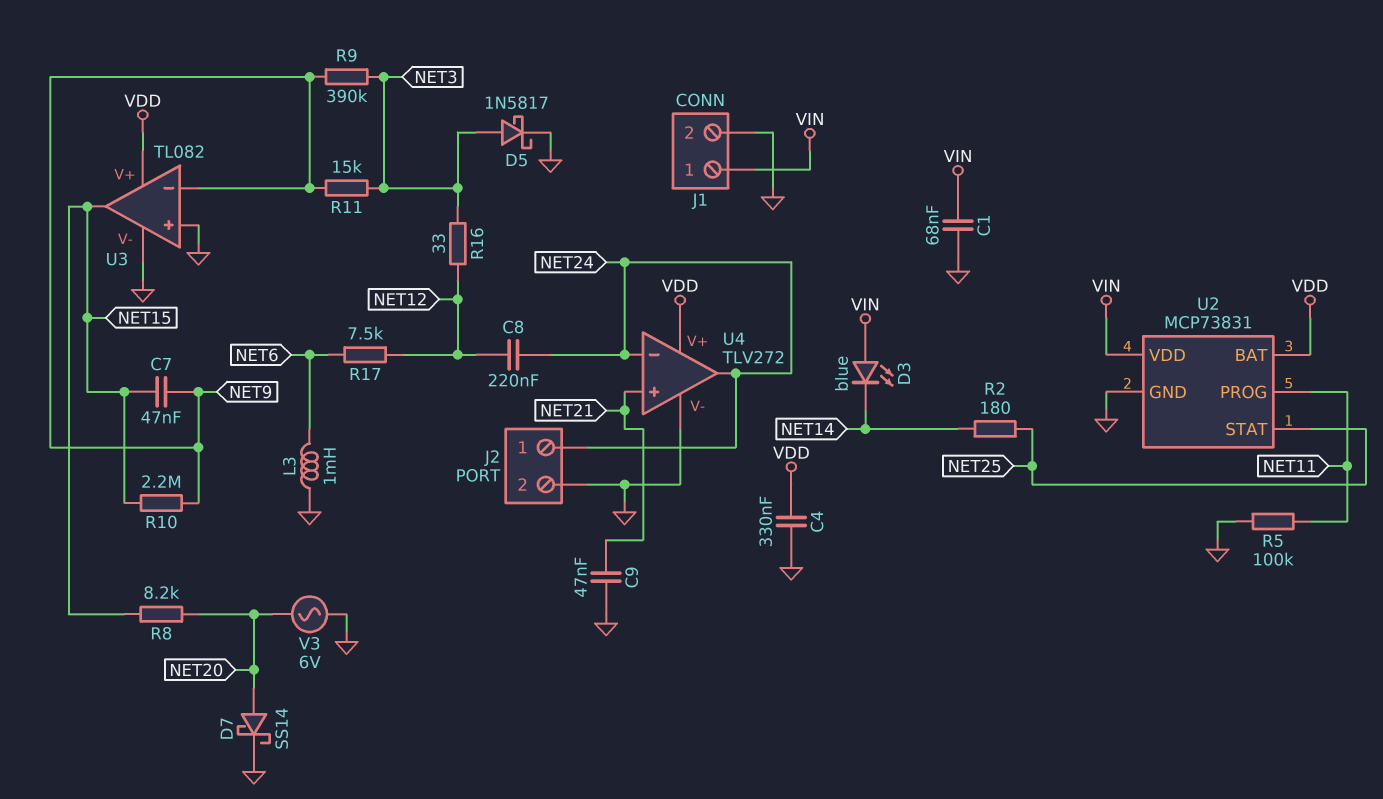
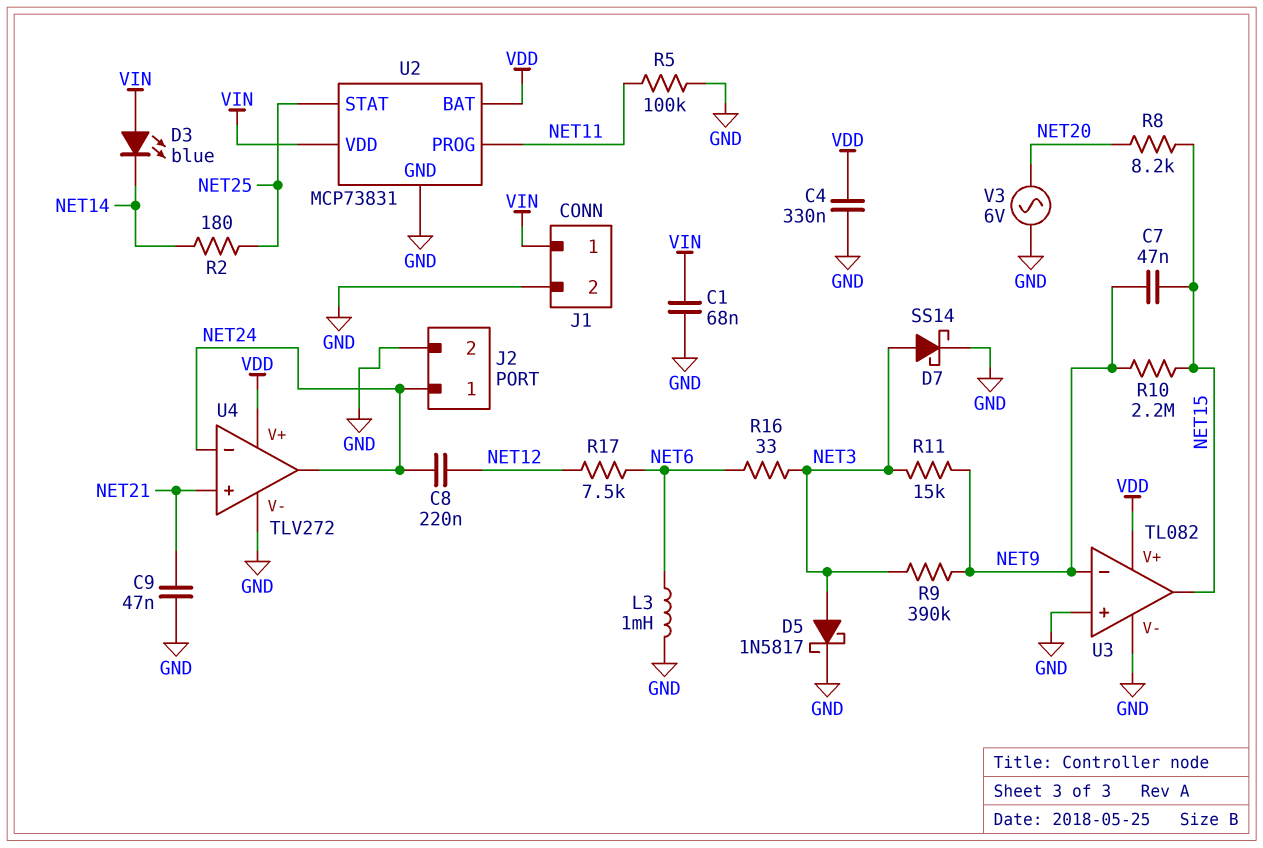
D7: schottky SS14 (A NET20, K GND) -> schottky SS14 (A NET3, K GND)
R16: 33 (NET3, NET12) -> 33 (NET3, NET6)

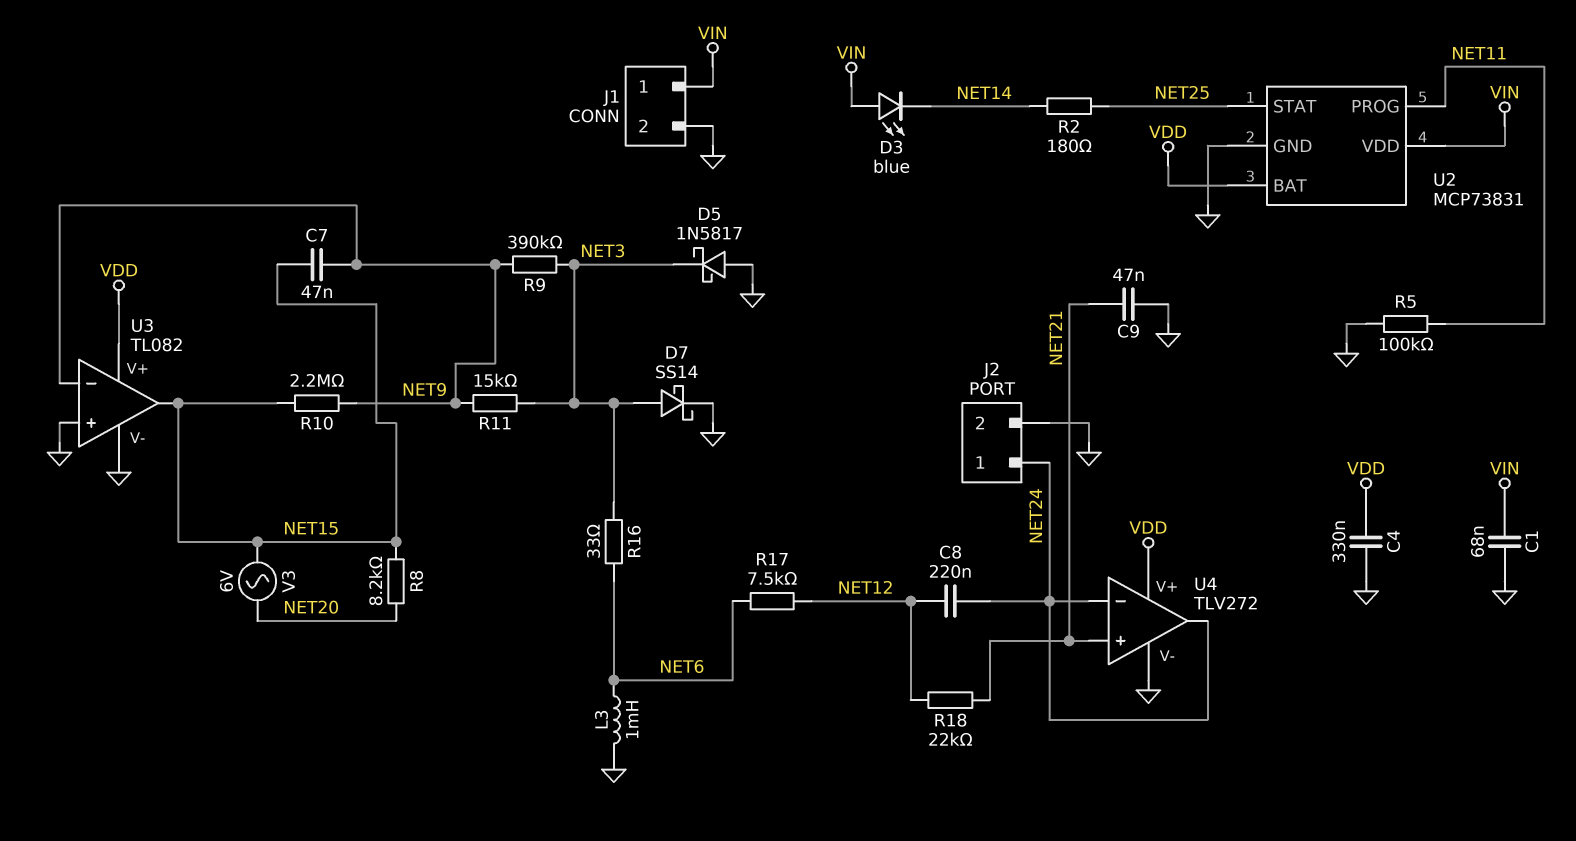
D5: schottky 1N5817 (A NET3, K GND) -> schottky 1N5817 (A GND, K NET3)
R18: none -> 22k (NET12, NET21)
V3: AC 6V (GND, NET20) -> AC 6V (NET15, NET20)

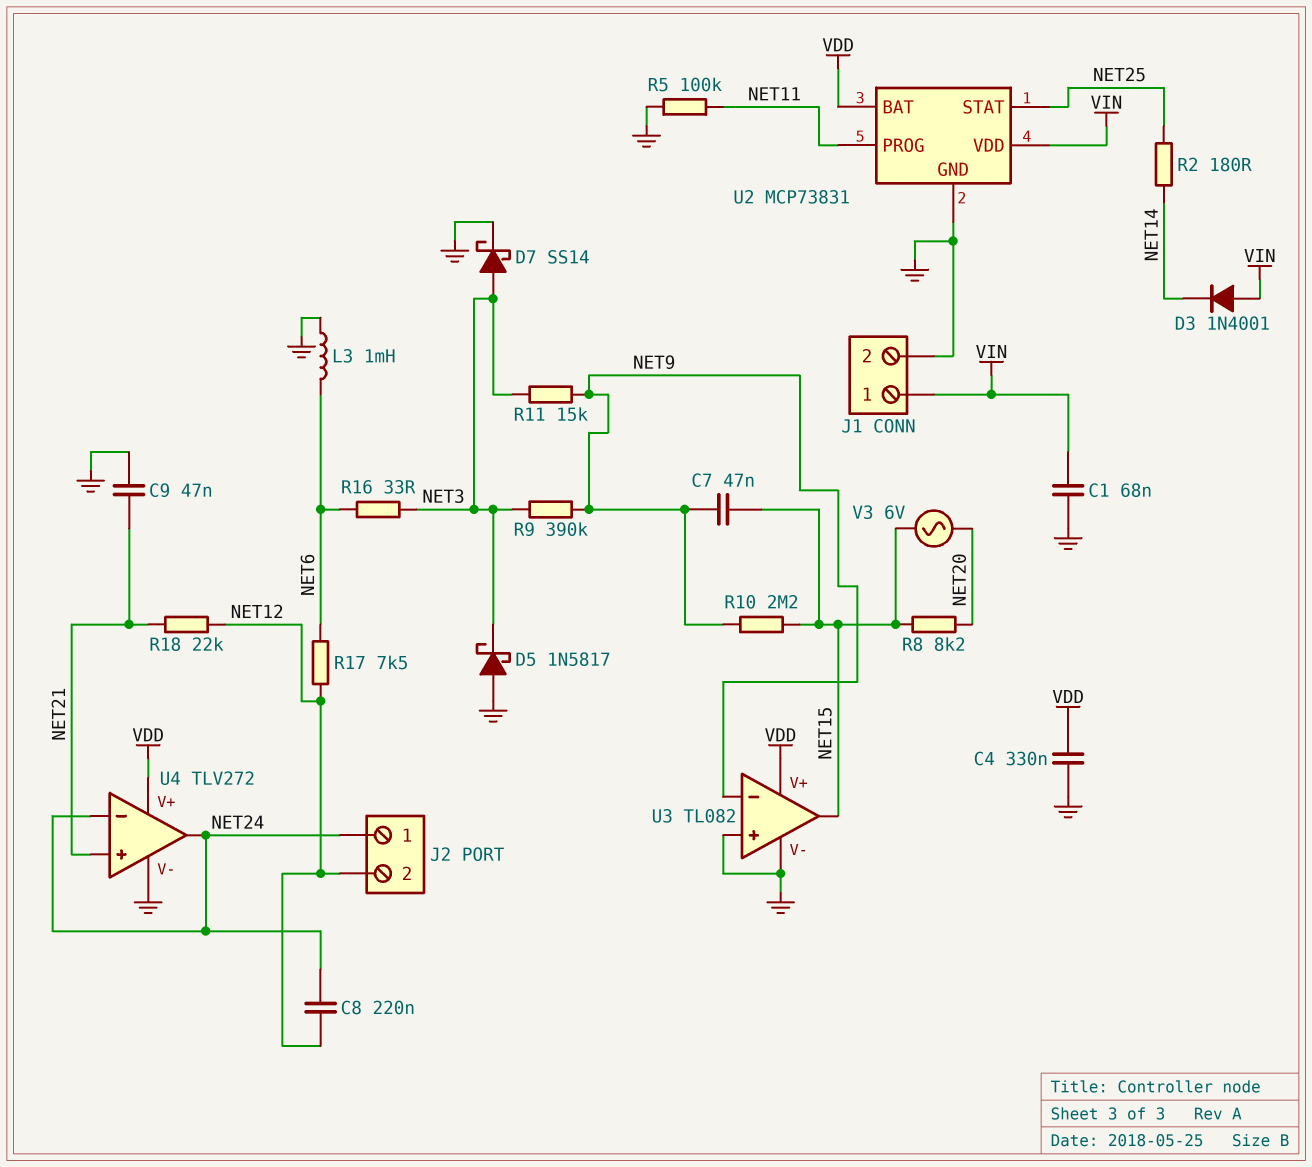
D3: LED blue (A VIN, K NET14) -> diode 1N4001 (A VIN, K NET14)
J2 pin 2: GND -> NET12

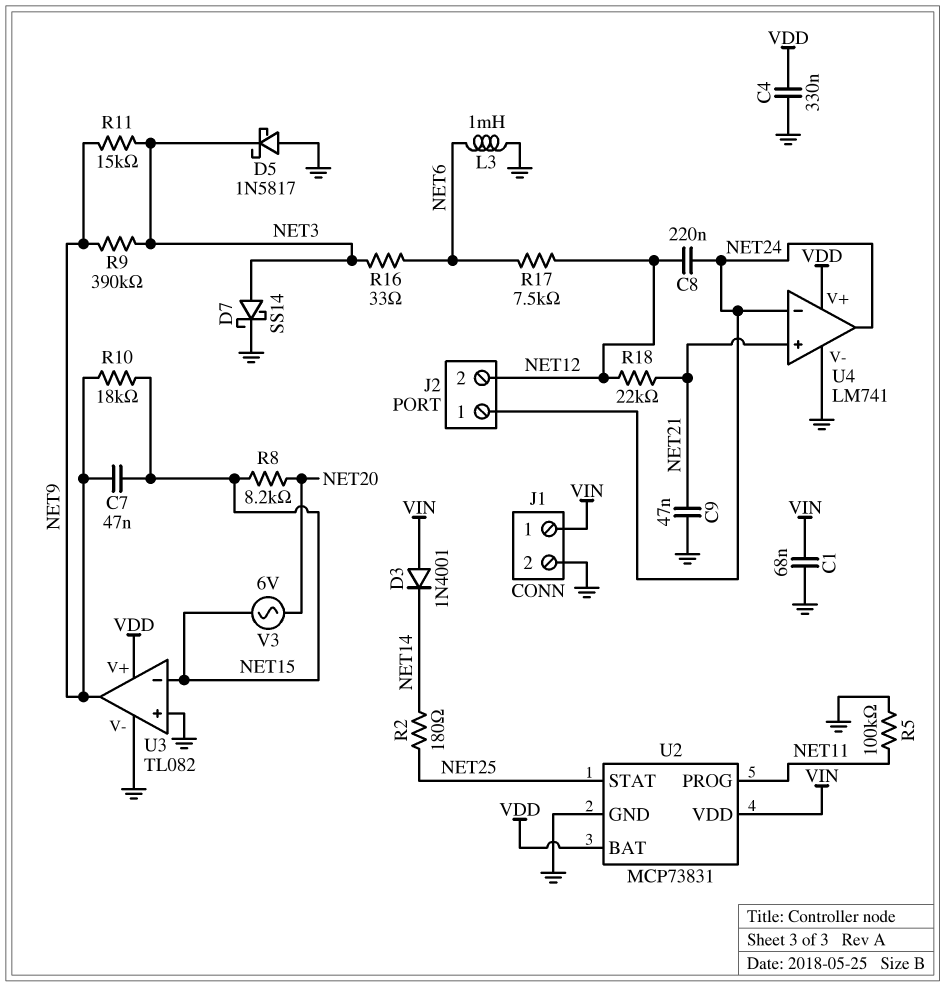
R10: 2.2M (NET9, NET15) -> 18k (NET9, NET15)
U3 pin in-: NET9 -> NET15
U3 pin out: NET15 -> NET9
U4: TLV272 -> LM741

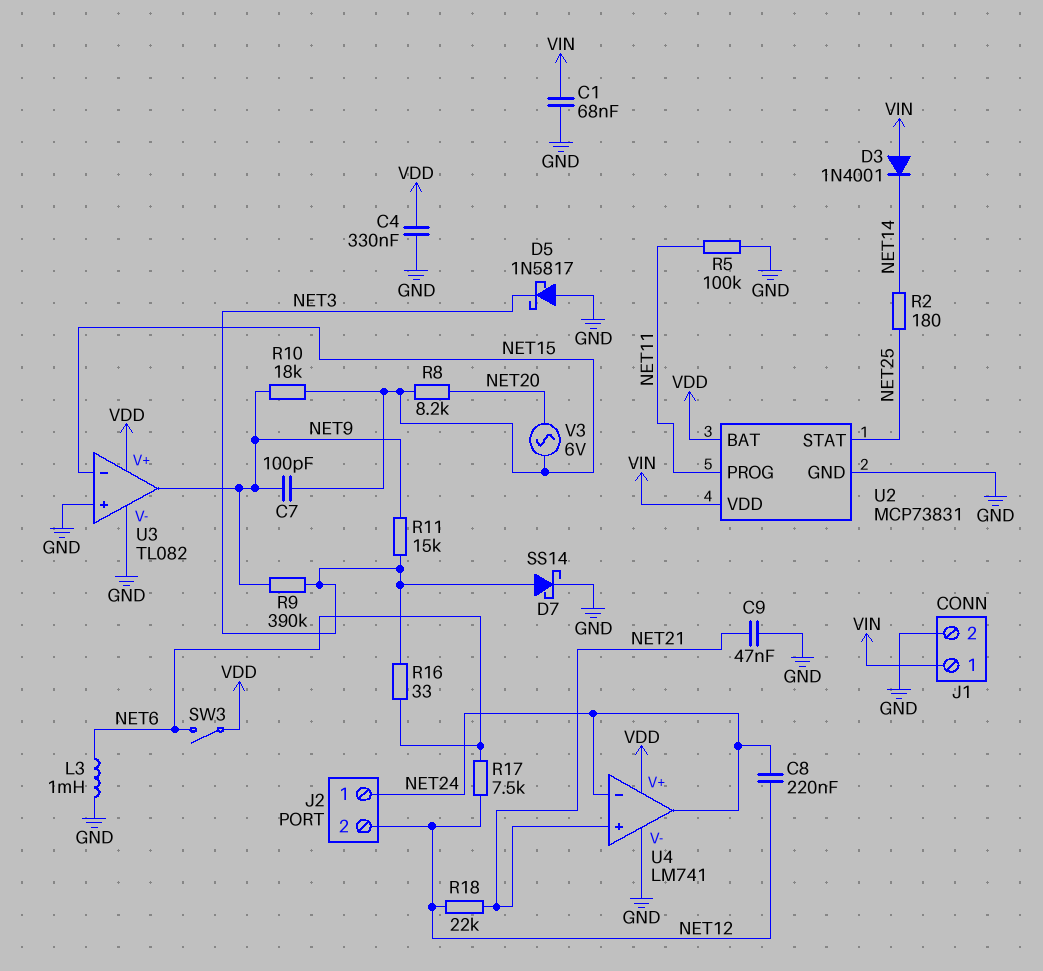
C7: 47nF (NET9, NET15) -> 100pF (NET9, NET15)
SW3: none -> switch (NET6, VDD)

